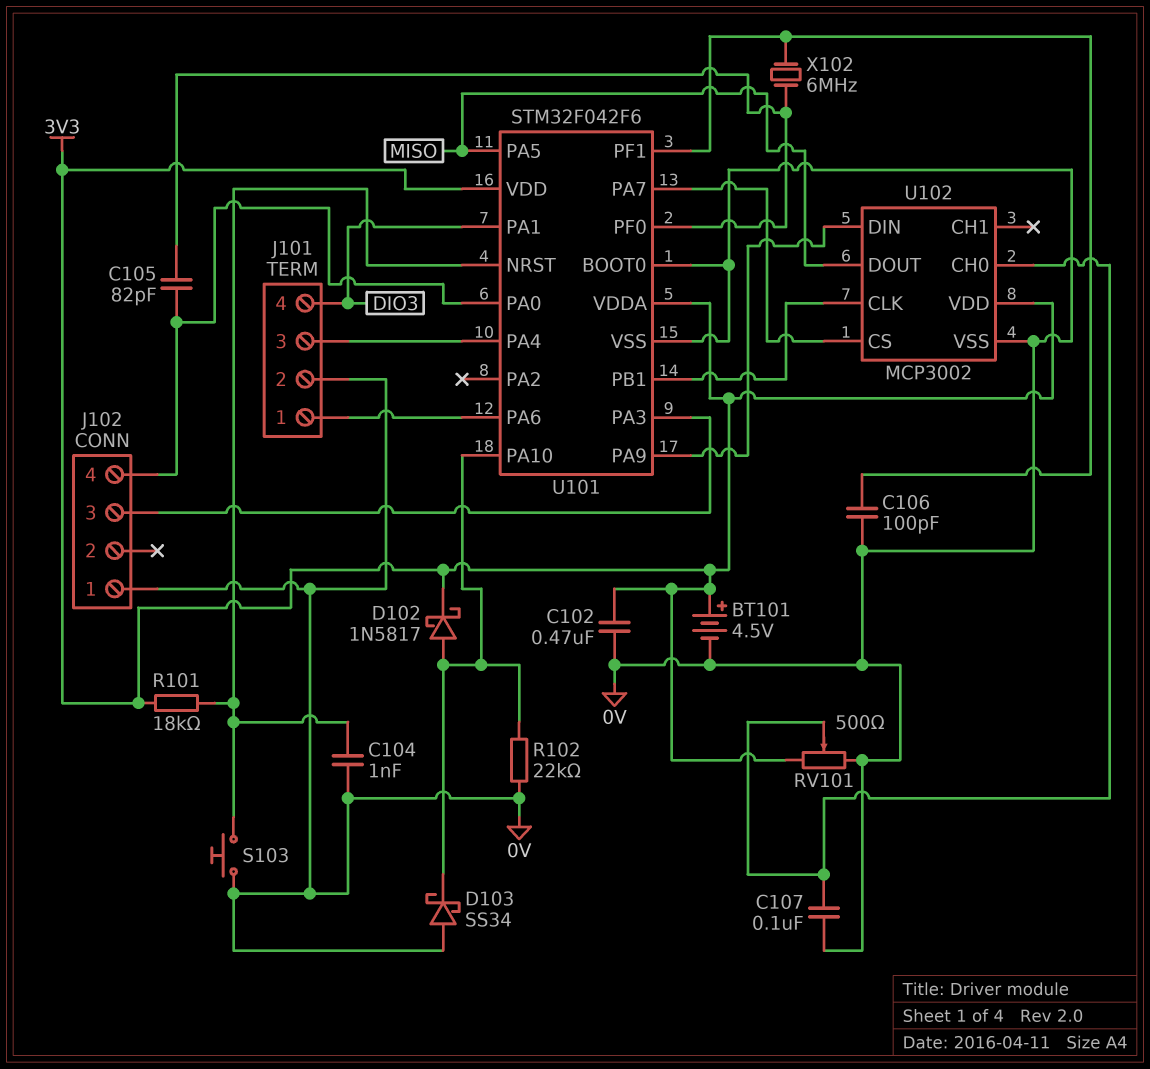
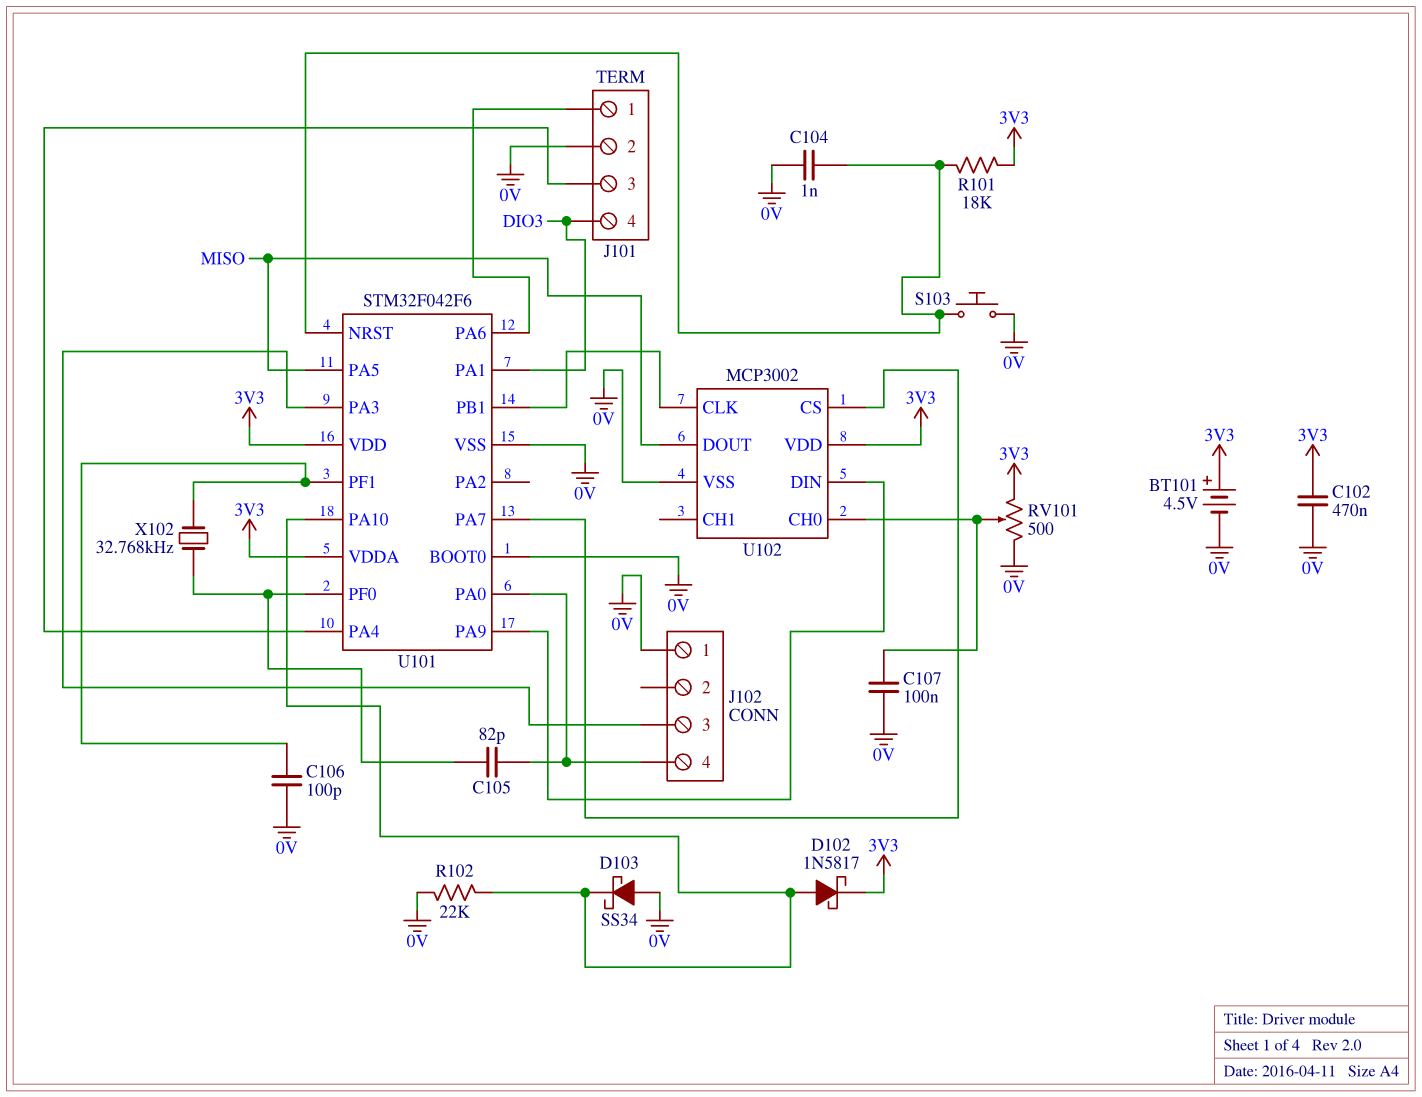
X102: 6MHz (U101/PF0, U101/PF1) -> 32.768kHz (U101/PF0, U101/PF1)

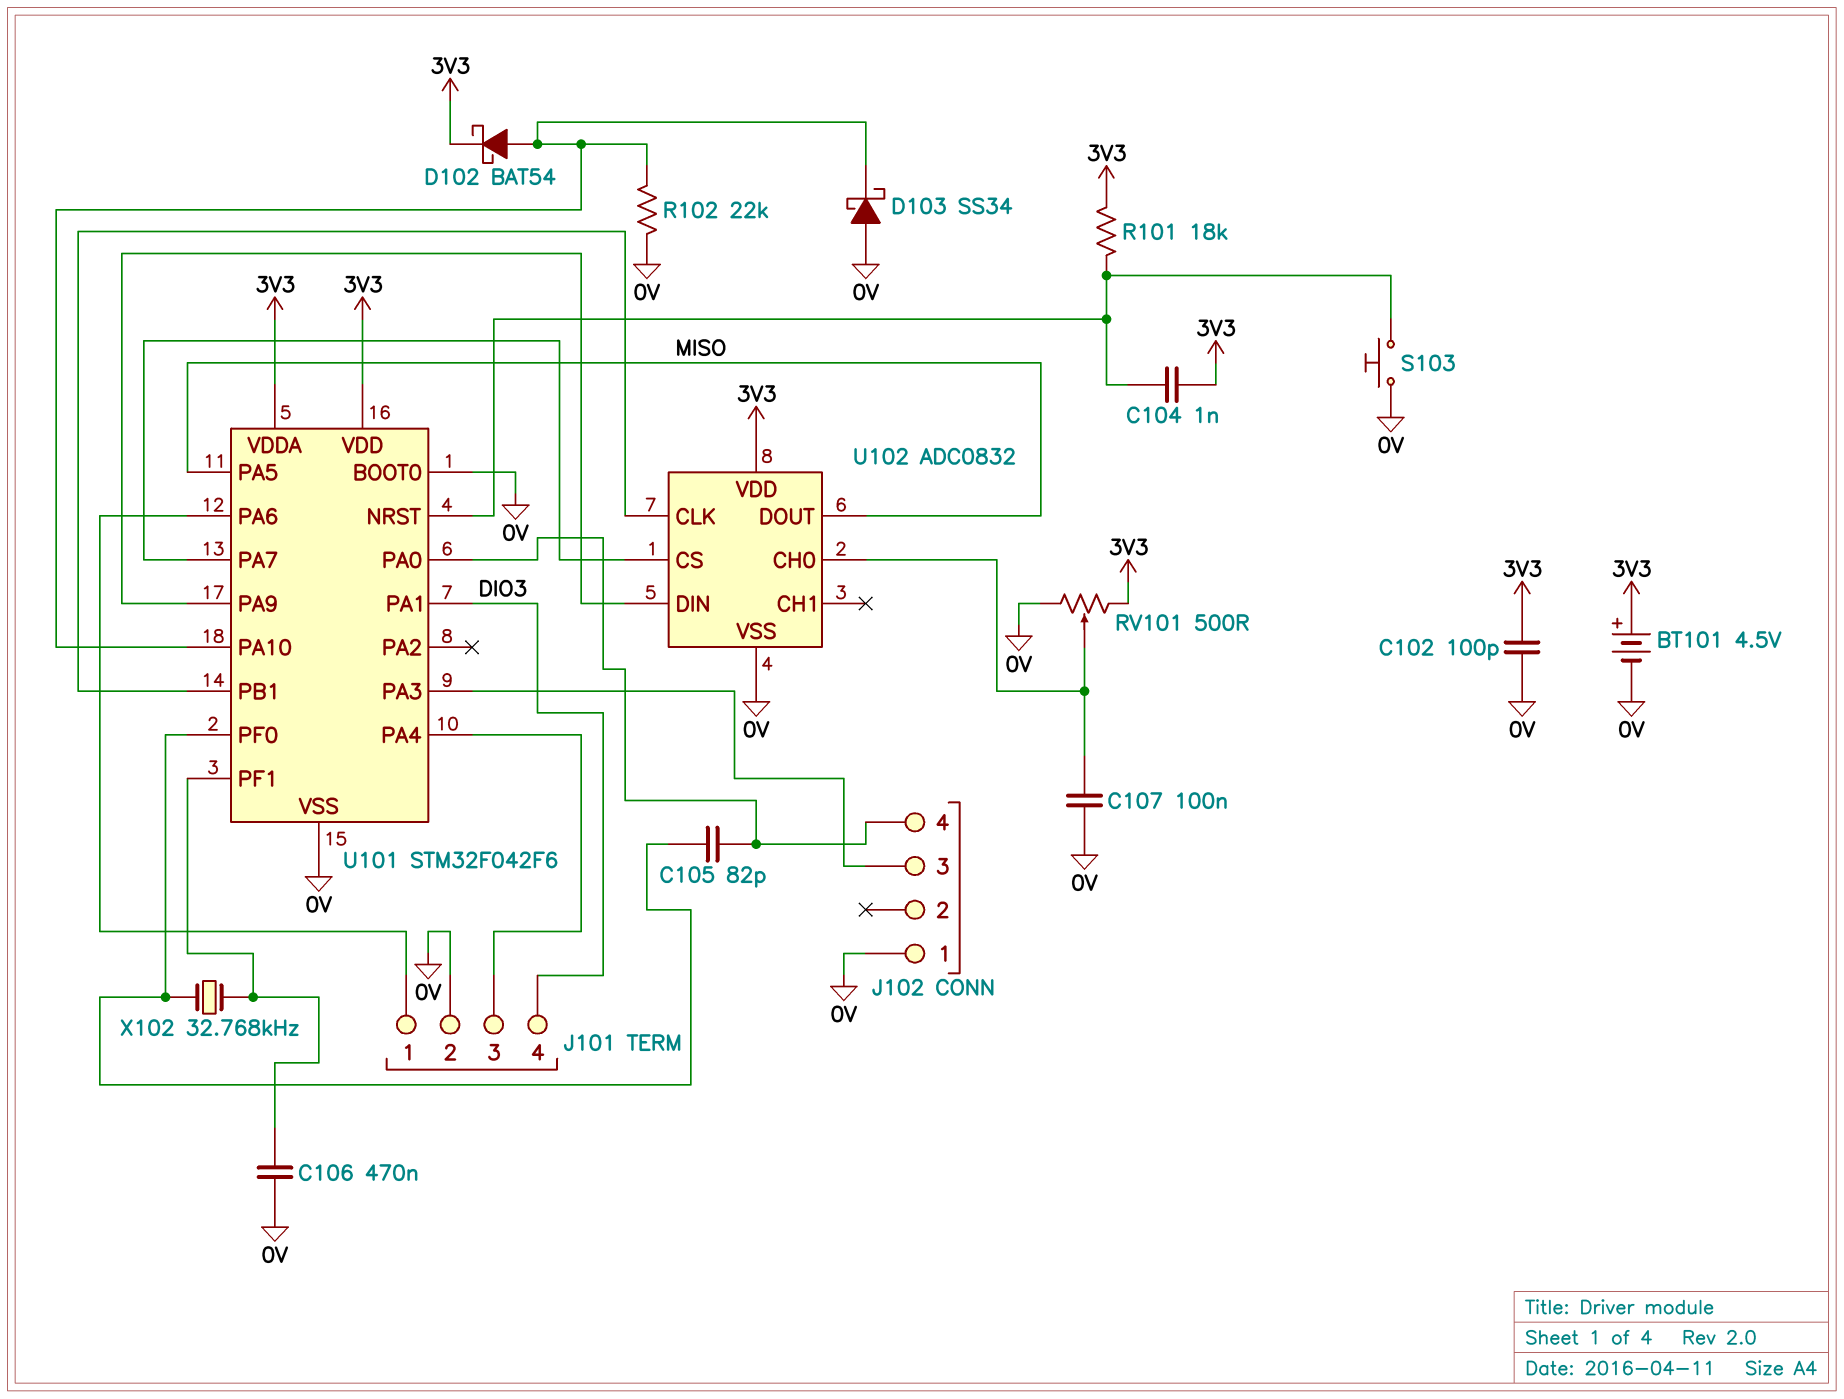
C102: 470nF (0V, 3V3) -> 100pF (0V, 3V3)
C104: 1nF (0V, U101/NRST) -> 1nF (3V3, U101/NRST)
C106: 100pF (0V, U101/PF1) -> 470nF (0V, U101/PF1)
D102: schottky 1N5817 (A U101/PA10, K 3V3) -> schottky BAT54 (A U101/PA10, K 3V3)
U102: MCP3002 -> ADC0832

